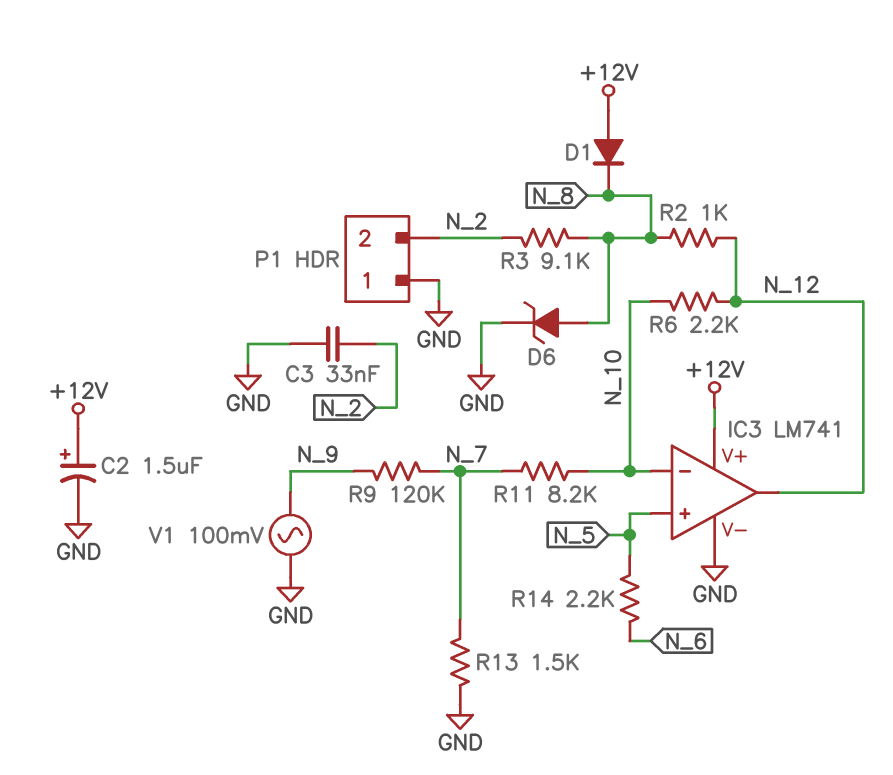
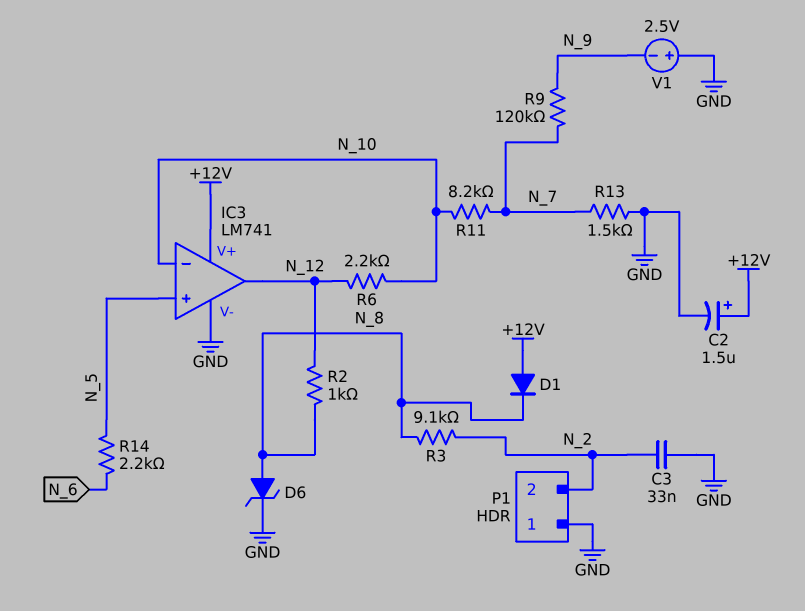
V1: AC 100mV (GND, N_9) -> 2.5V (plus GND, minus N_9)

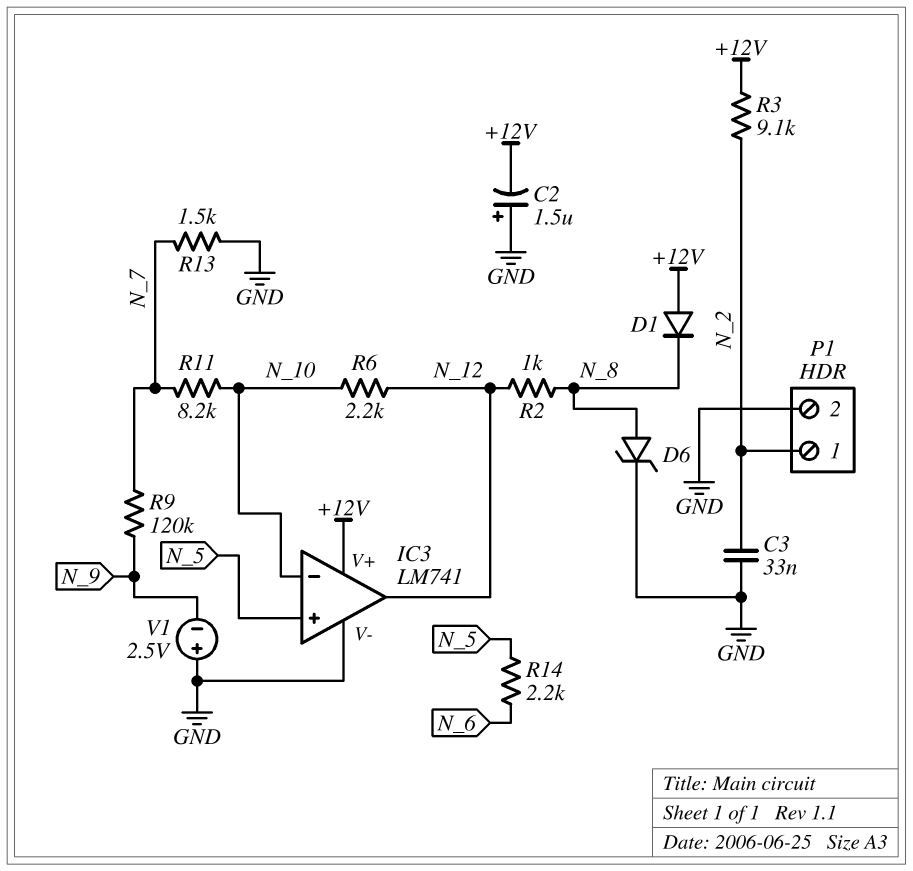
C2: 1.5uF (plus +12V, minus GND) -> 1.5uF (plus GND, minus +12V)
P1 pin 1: GND -> N_2
P1 pin 2: N_2 -> GND
R3: 9.1k (N_2, N_8) -> 9.1k (+12V, N_2)

